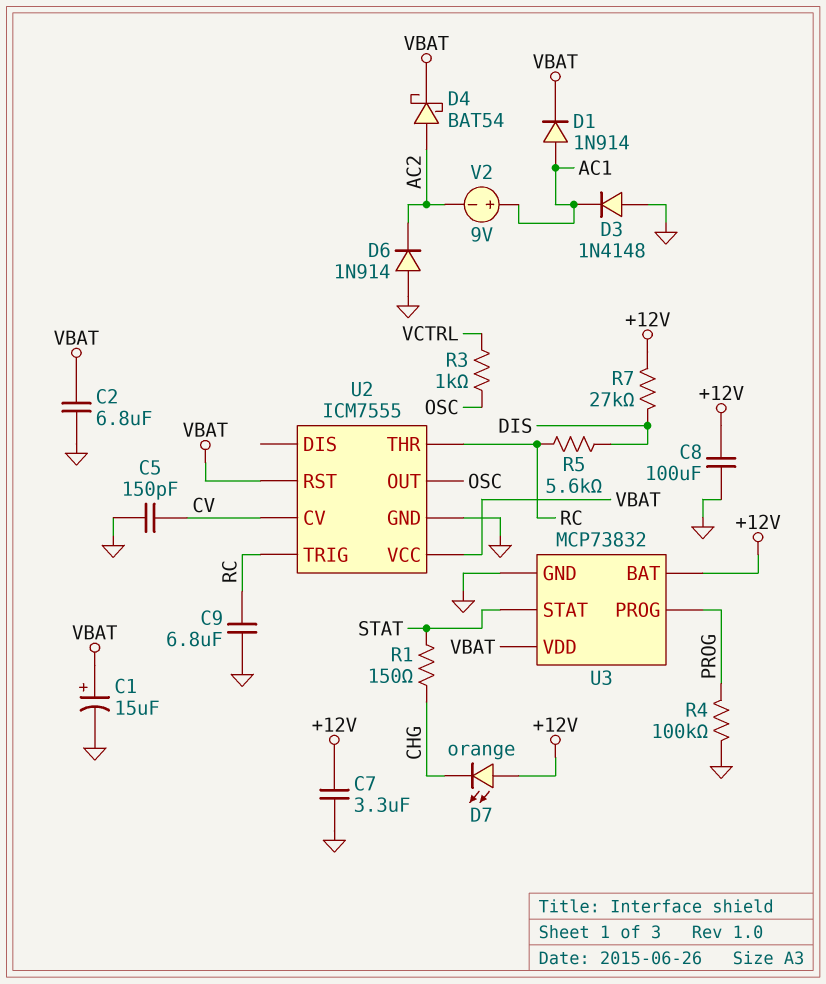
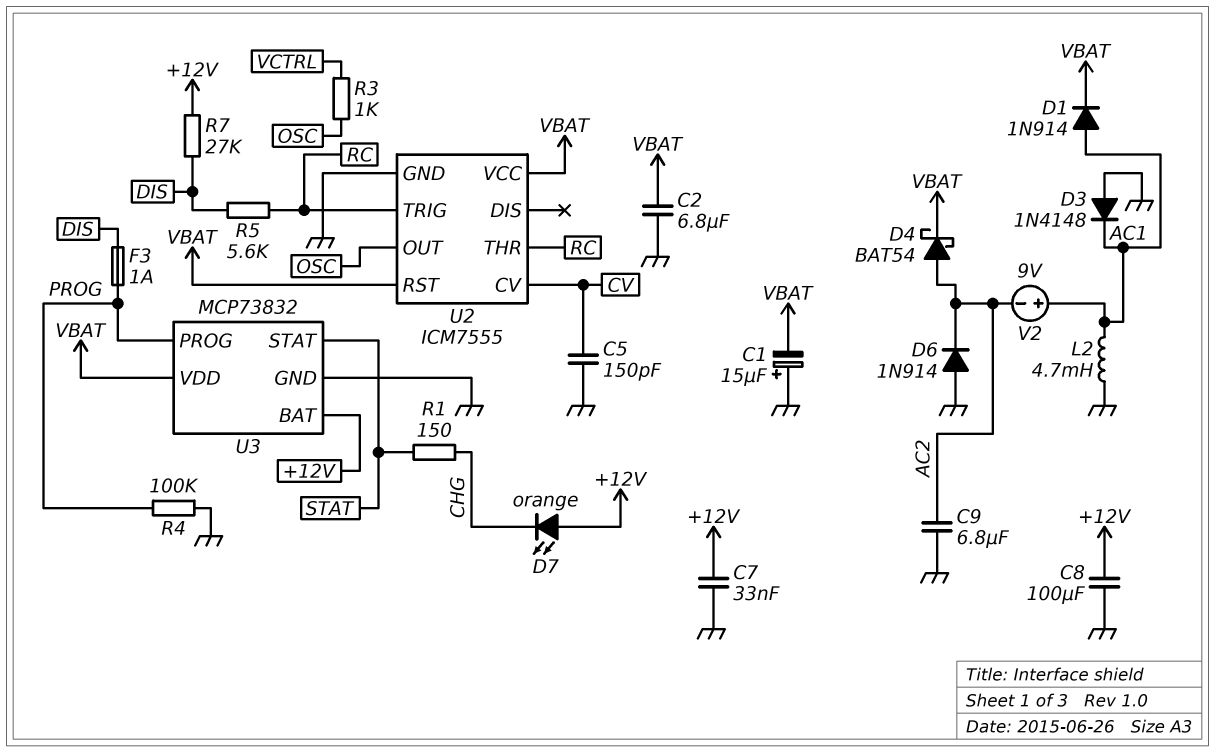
C1: 15uF (plus VBAT, minus GND) -> 15uF (plus GND, minus VBAT)
C7: 3.3uF (+12V, GND) -> 33nF (+12V, GND)
C9: 6.8uF (GND, RC) -> 6.8uF (AC2, GND)
F3: none -> 1A (DIS, PROG)
L2: none -> 4.7mH (AC1, GND)

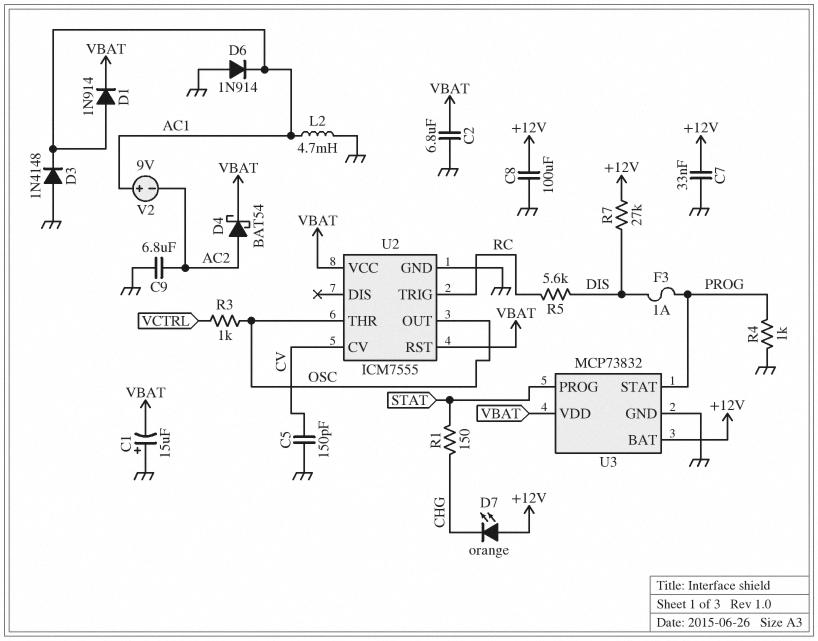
D6: diode 1N914 (A GND, K AC2) -> diode 1N914 (A GND, K AC1)
R4: 100k (GND, PROG) -> 1k (GND, PROG)
U2 pin THR: RC -> OSC
U3 pin PROG: PROG -> STAT
U3 pin STAT: STAT -> PROG

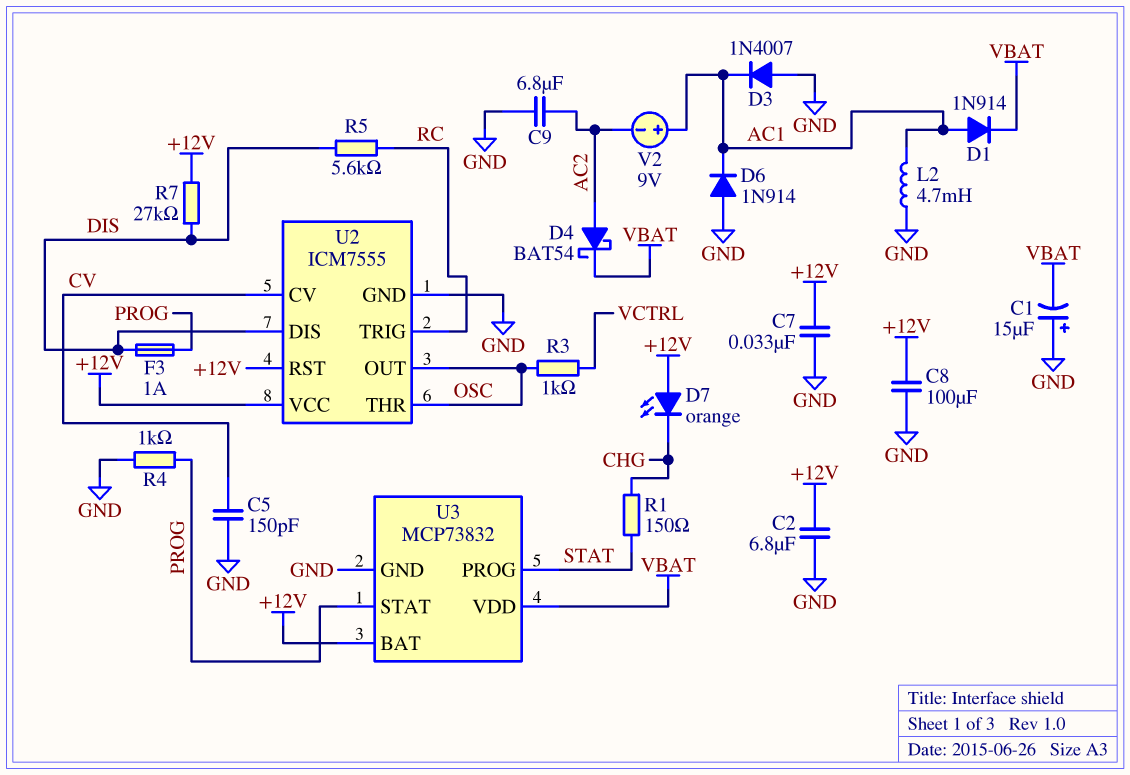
C2: 6.8uF (GND, VBAT) -> 6.8uF (+12V, GND)
D3: diode 1N4148 (A GND, K AC1) -> diode 1N4007 (A GND, K AC1)
U2 pin DIS: none -> DIS
U2 pin RST: VBAT -> +12V
U2 pin VCC: VBAT -> +12V

